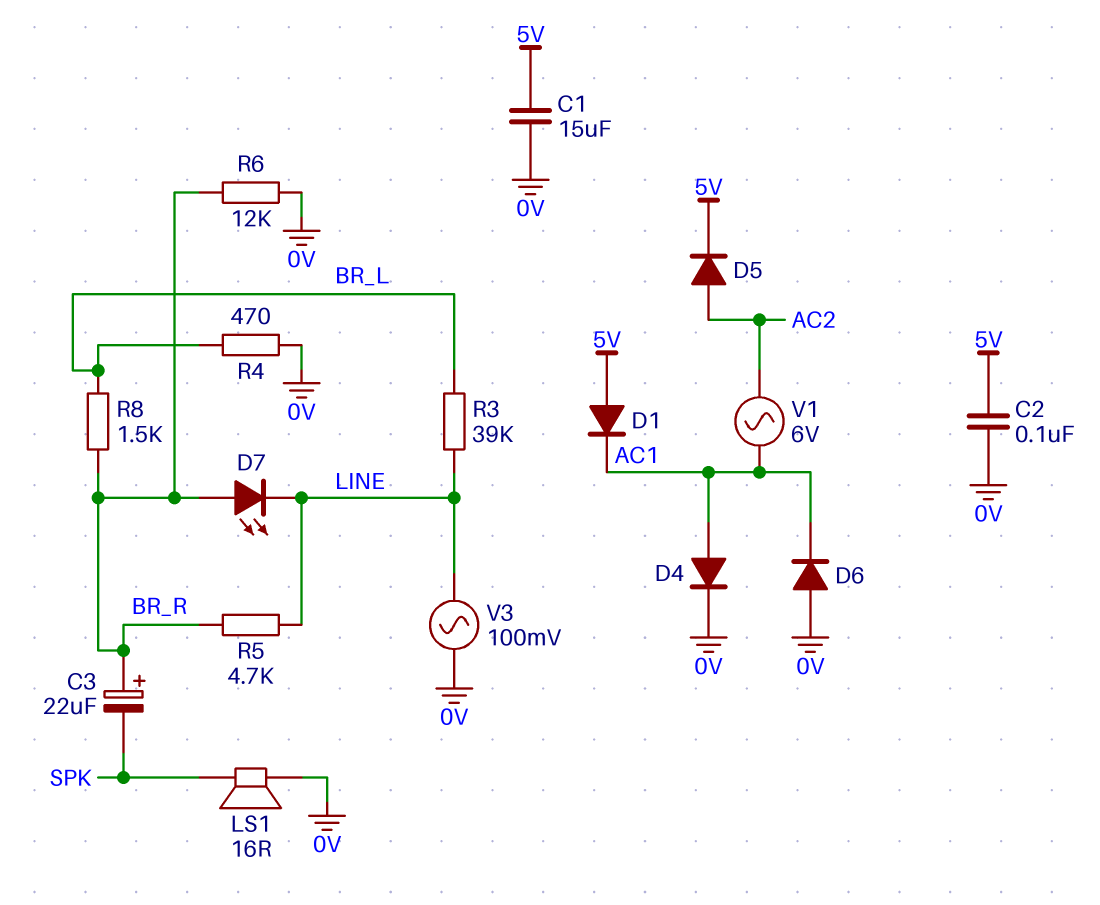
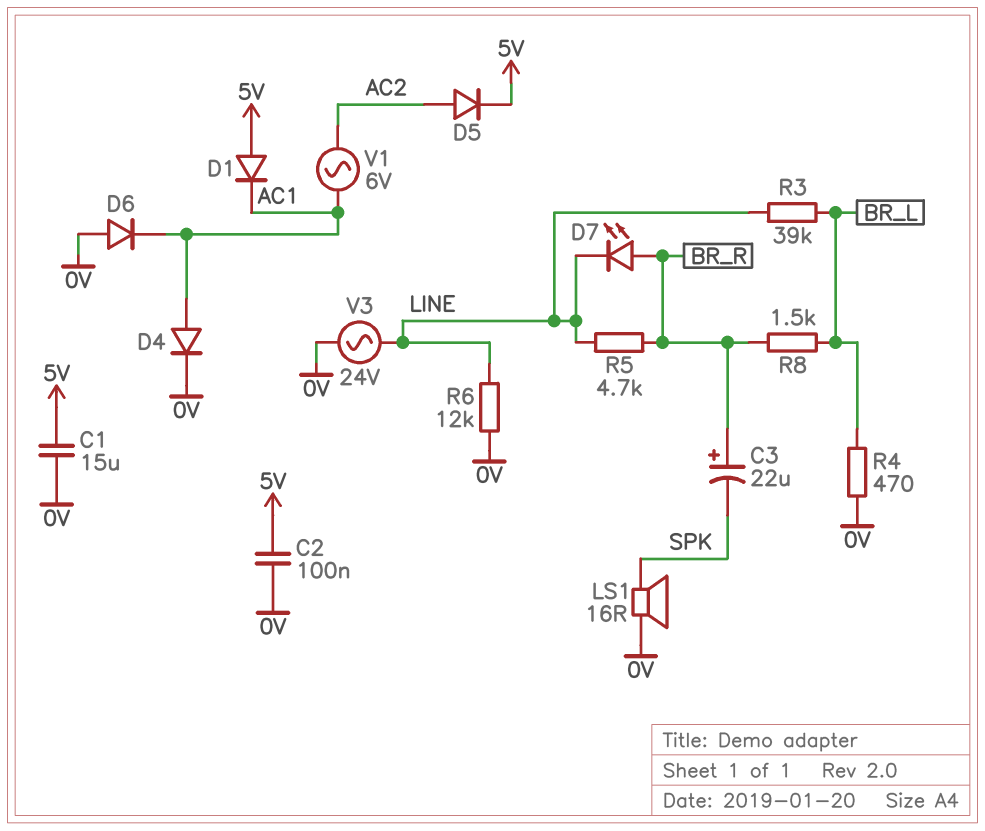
R6: 12k (0V, BR_R) -> 12k (0V, LINE)
V3: AC 100mV (0V, LINE) -> AC 24V (0V, LINE)

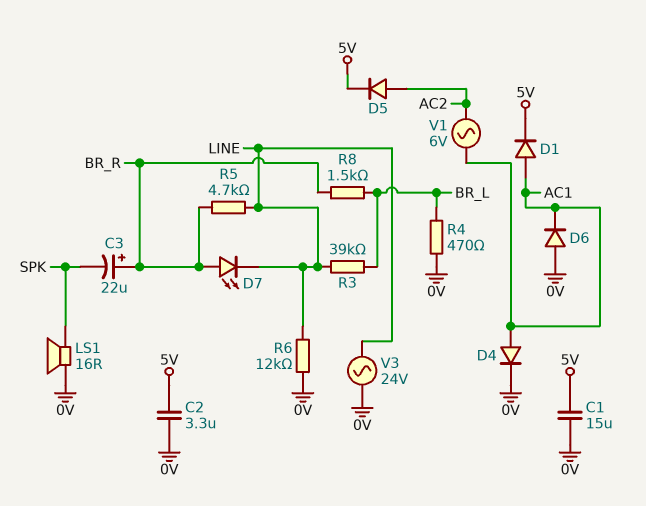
C2: 100nF (0V, 5V) -> 3.3uF (0V, 5V)
D1: diode (A 5V, K AC1) -> diode (A AC1, K 5V)

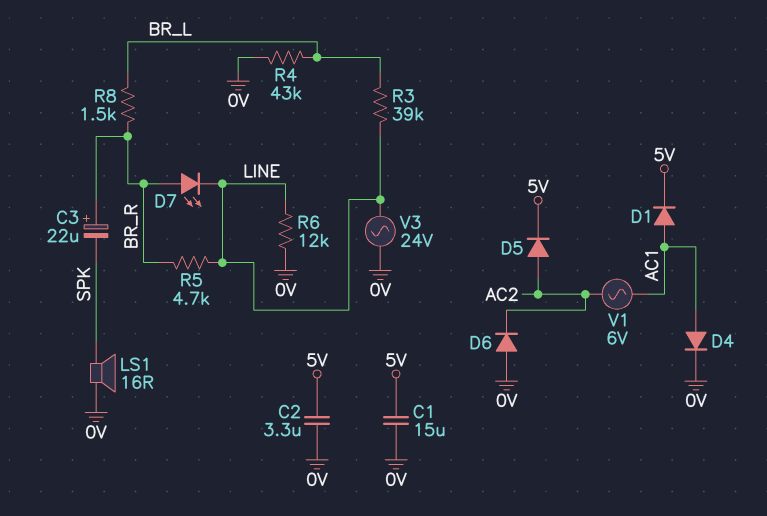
D6: diode (A 0V, K AC1) -> diode (A 0V, K AC2)
R4: 470 (0V, BR_L) -> 43k (0V, BR_L)

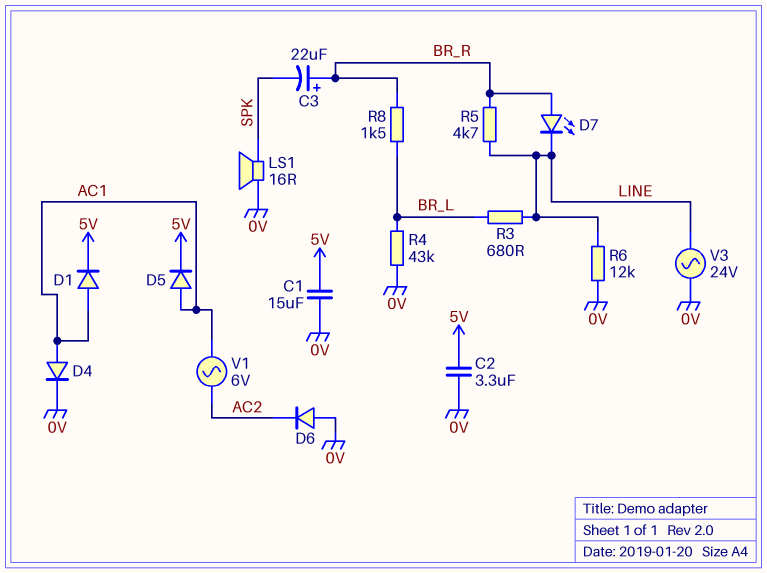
D5: diode (A AC2, K 5V) -> diode (A AC1, K 5V)
R3: 39k (BR_L, LINE) -> 680 (BR_L, LINE)

